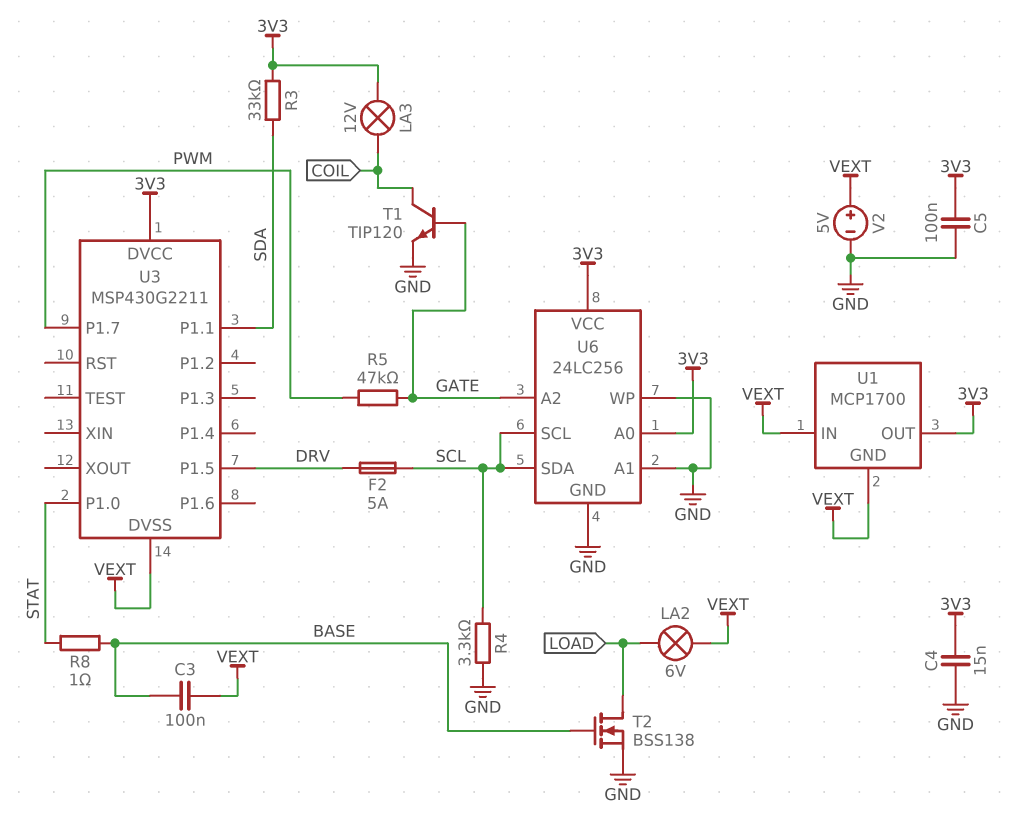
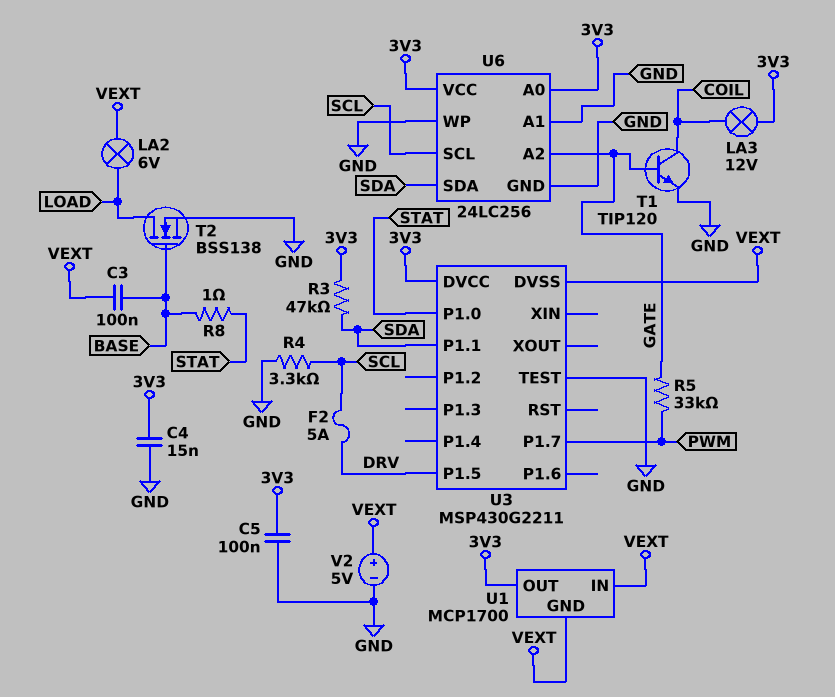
R3: 33k (3V3, SDA) -> 47k (3V3, SDA)
R5: 47k (GATE, PWM) -> 33k (GATE, PWM)
U3 pin TEST: none -> GND
U6 pin SDA: SCL -> SDA

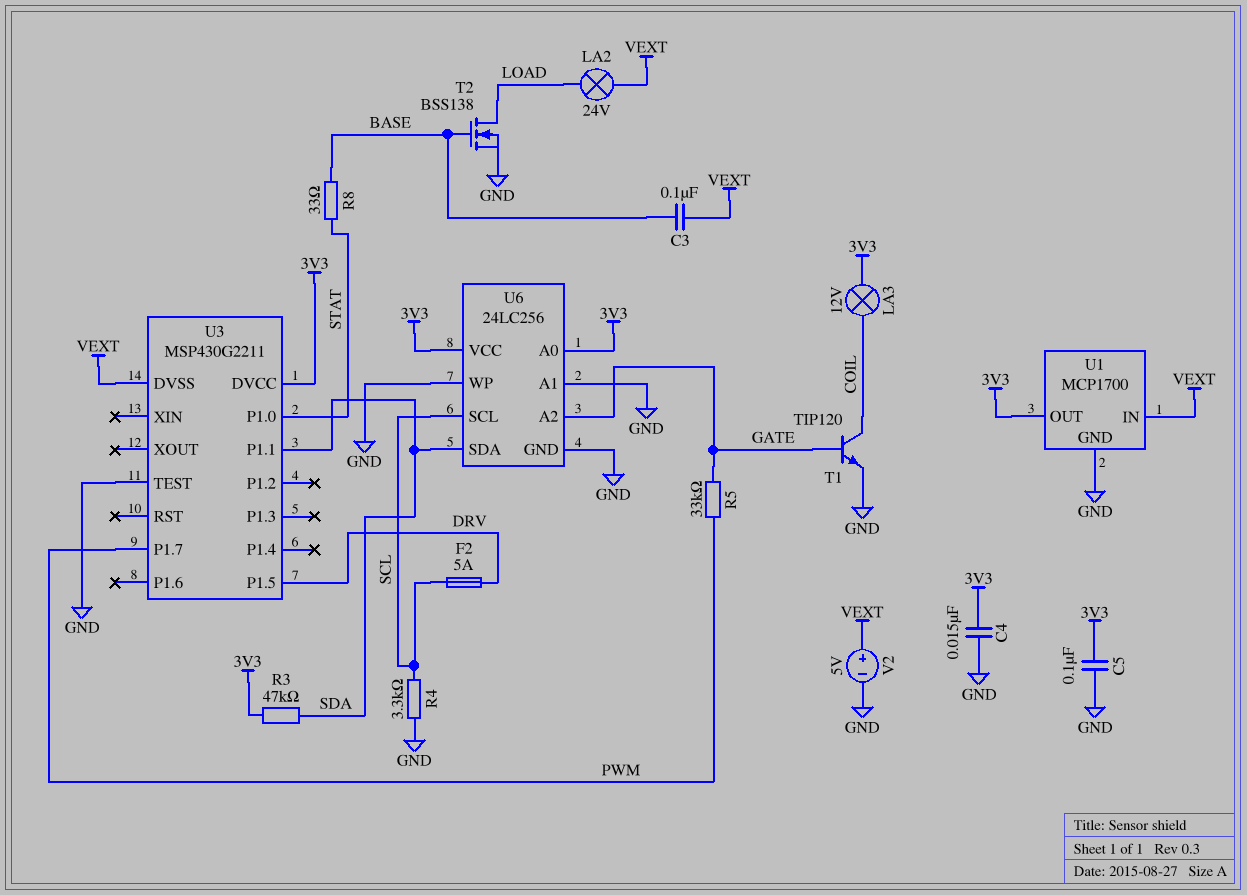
LA2: lamp 6V (LOAD, VEXT) -> lamp 24V (LOAD, VEXT)
R8: 1 (BASE, STAT) -> 33 (BASE, STAT)
U1 pin GND: VEXT -> GND

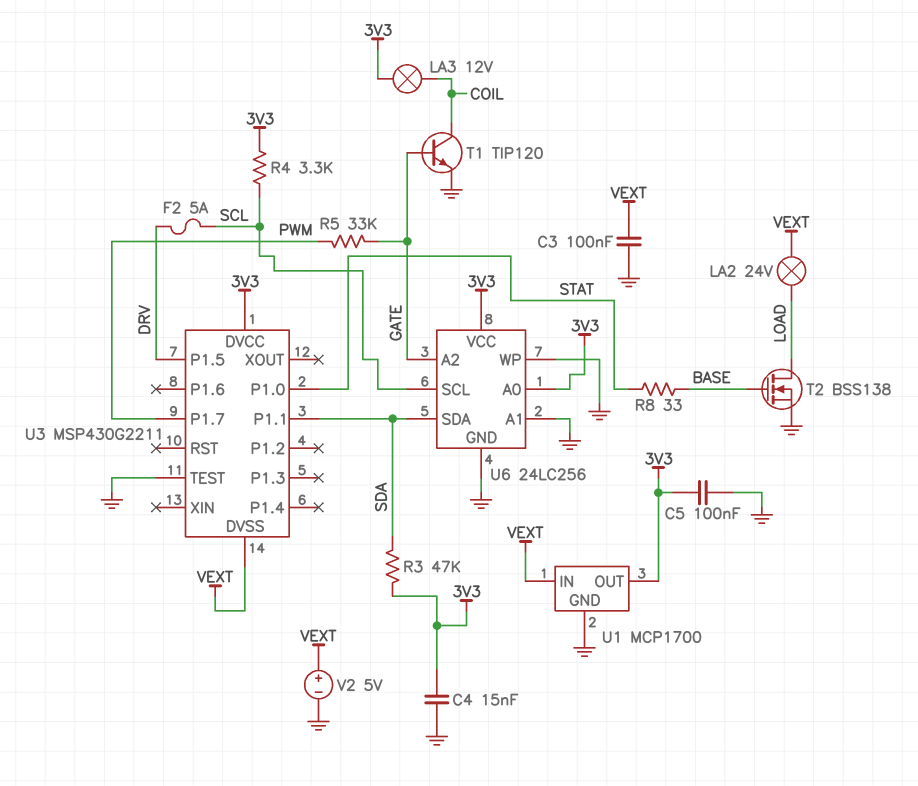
C3: 100nF (BASE, VEXT) -> 100nF (GND, VEXT)
R4: 3.3k (GND, SCL) -> 3.3k (3V3, SCL)

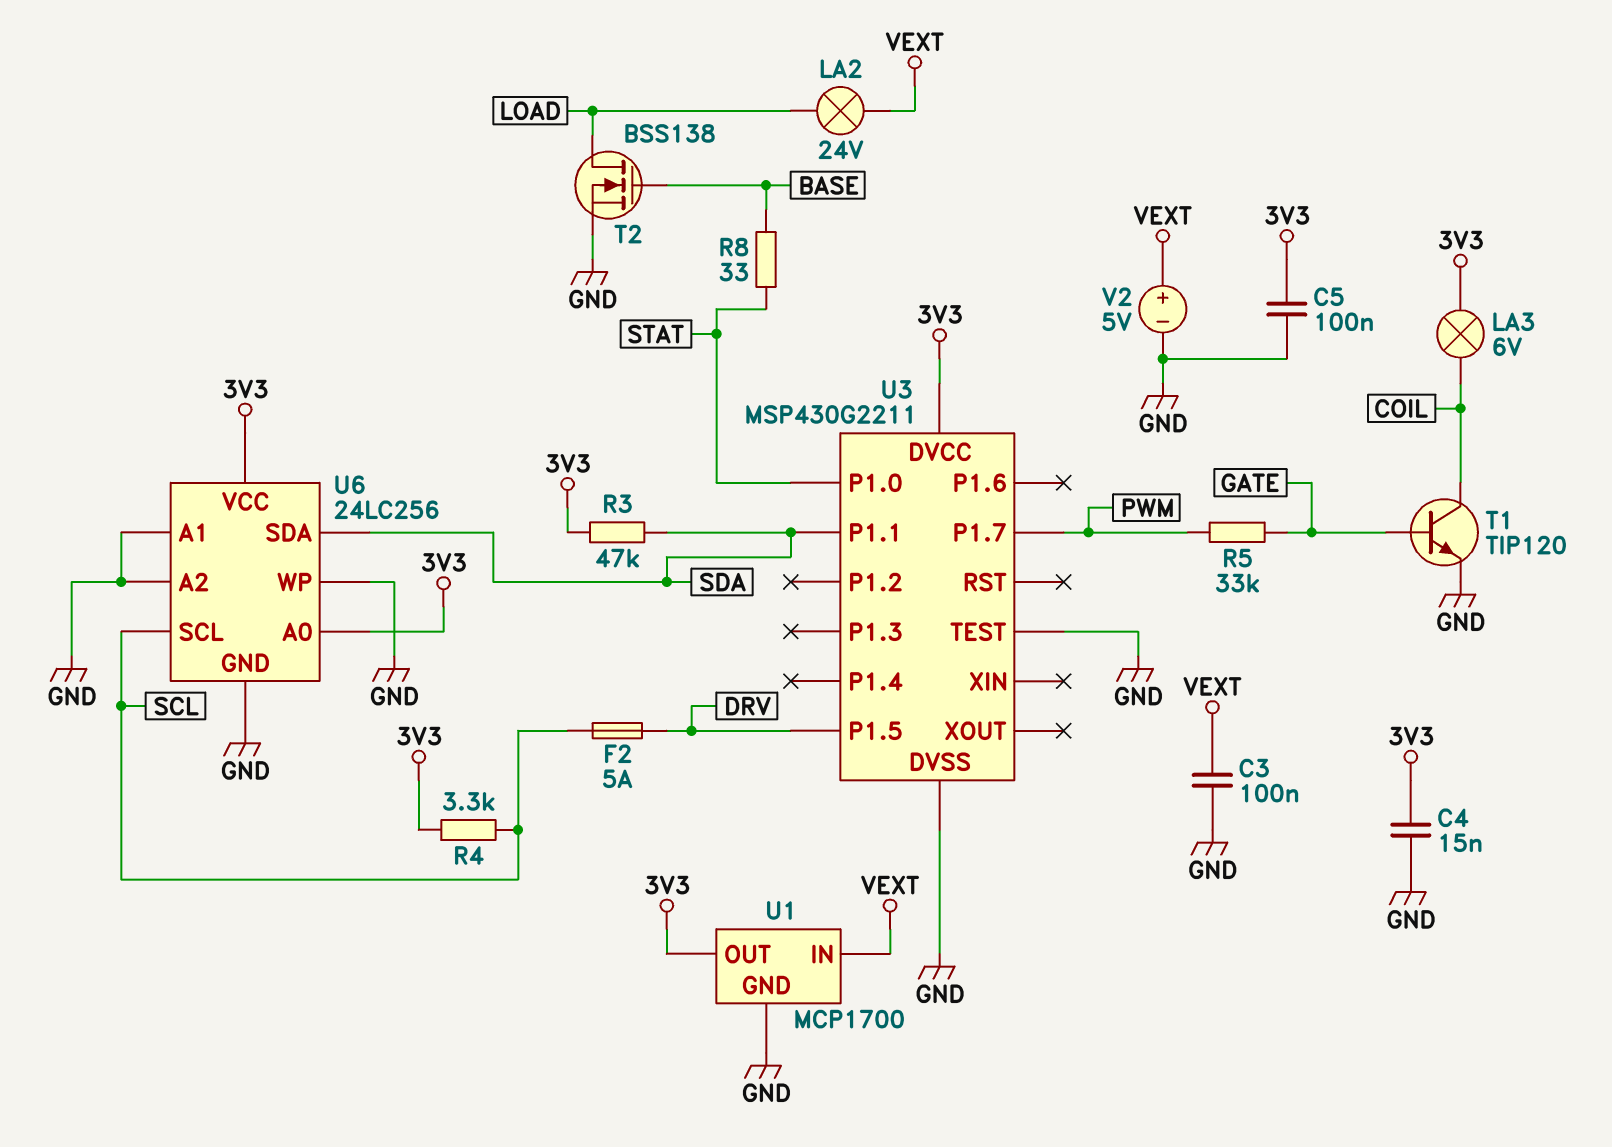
LA3: lamp 12V (3V3, COIL) -> lamp 6V (3V3, COIL)
U3 pin DVSS: VEXT -> GND
U6 pin A2: GATE -> GND

